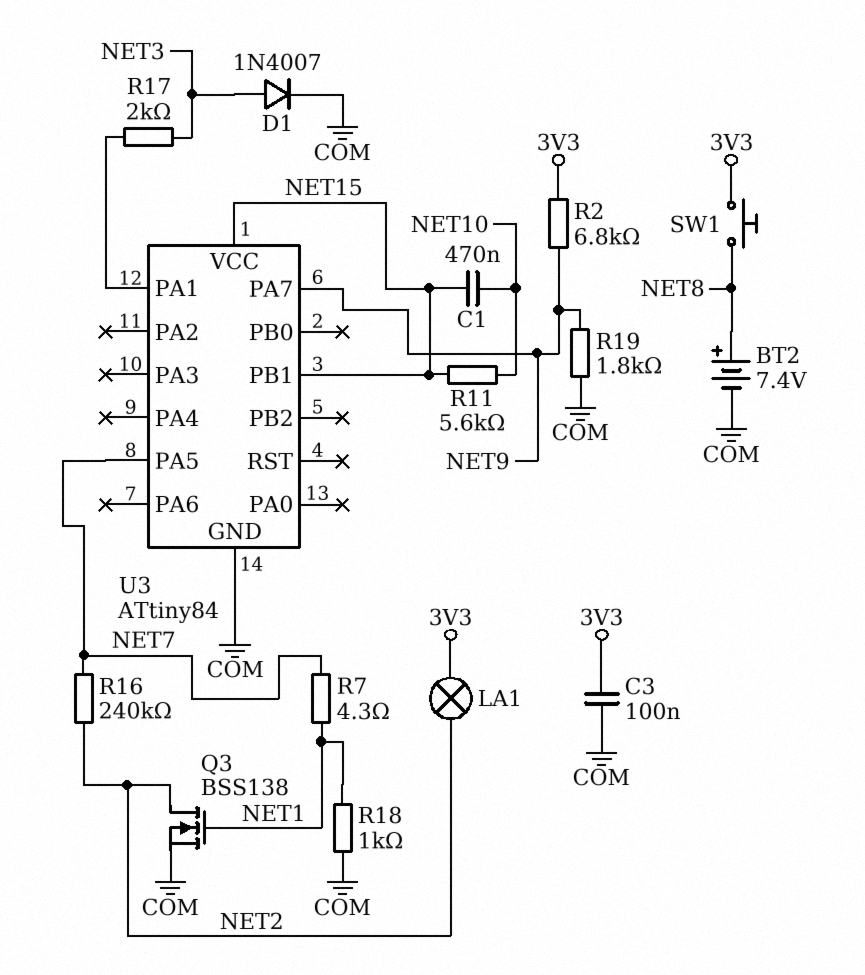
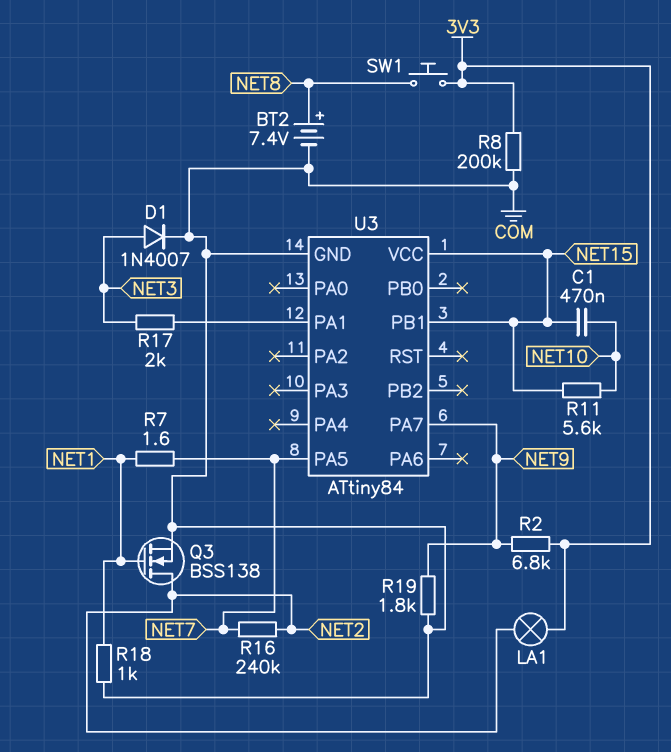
C3: 100nF (3V3, COM) -> none
R7: 4.3 (NET1, NET7) -> 1.6 (NET1, NET7)
R8: none -> 200k (3V3, COM)

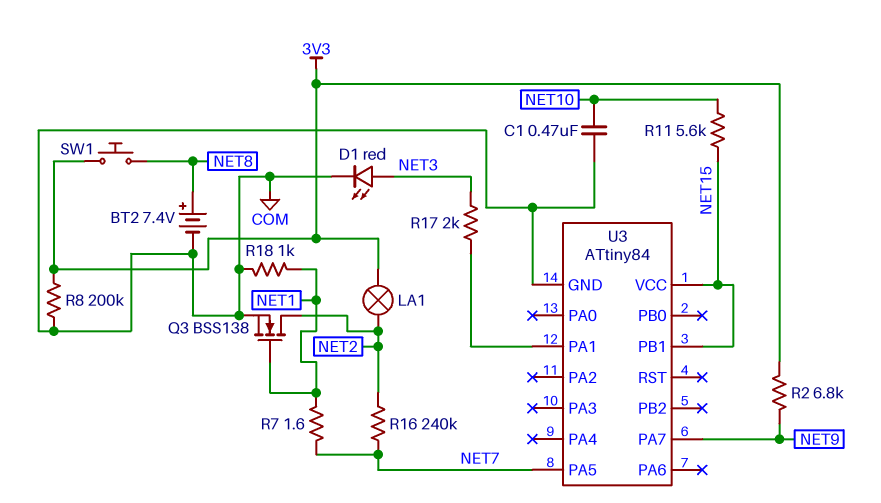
C1: 470nF (NET10, NET15) -> 470nF (COM, NET10)
D1: diode 1N4007 (A NET3, K COM) -> LED red (A NET3, K COM)
R19: 1.8k (COM, NET9) -> none

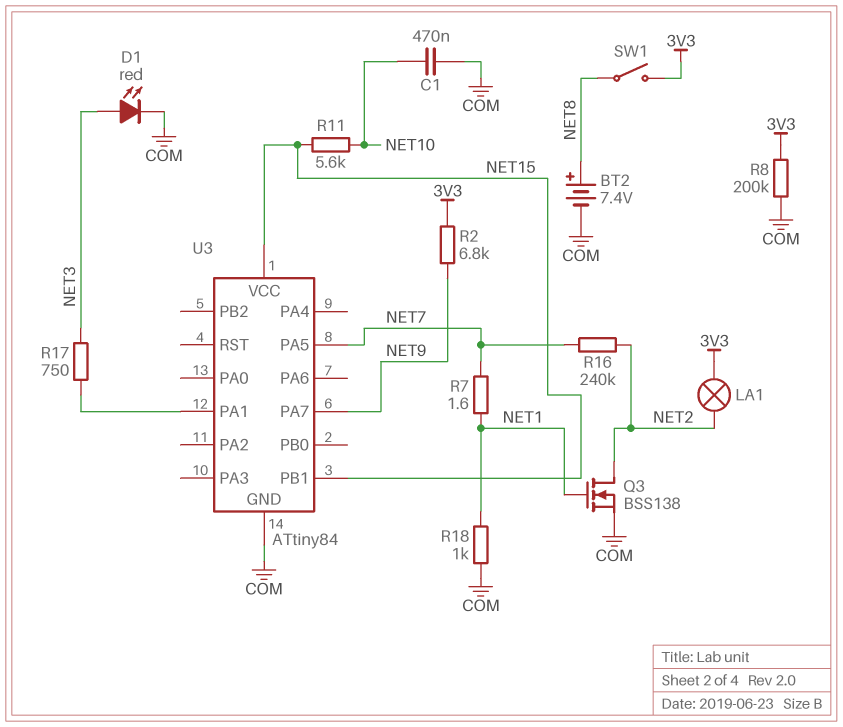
R17: 2k (NET3, U3/PA1) -> 750 (NET3, U3/PA1)
SW1: button (3V3, NET8) -> switch (3V3, NET8)

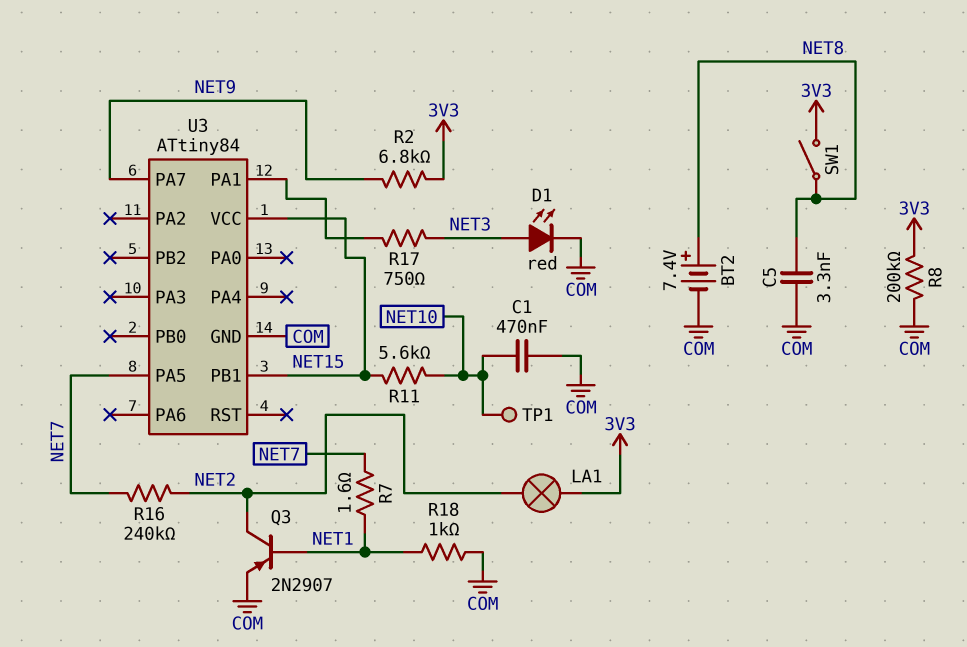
C5: none -> 3.3nF (COM, NET8)
Q3: NMOS BSS138 (G NET1, D NET2, S COM) -> PNP 2N2907 (B NET1, C NET2, E COM)
TP1: none -> test point (NET10)

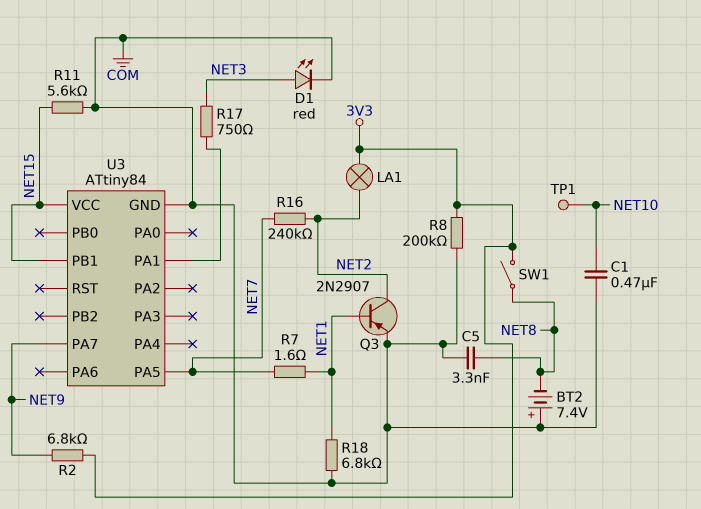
BT2: 7.4V (plus NET8, minus COM) -> 7.4V (plus COM, minus NET8)
R11: 5.6k (NET10, NET15) -> 5.6k (COM, NET15)
R18: 1k (COM, NET1) -> 6.8k (COM, NET1)

